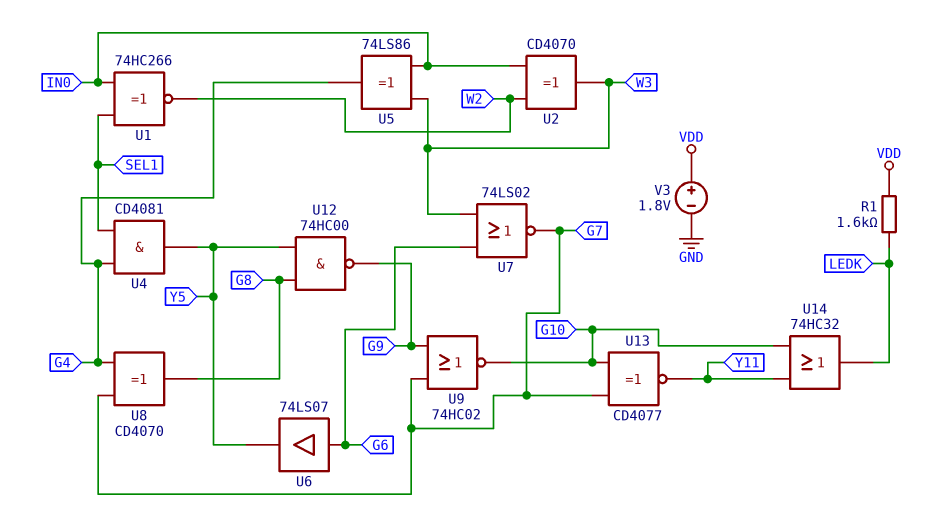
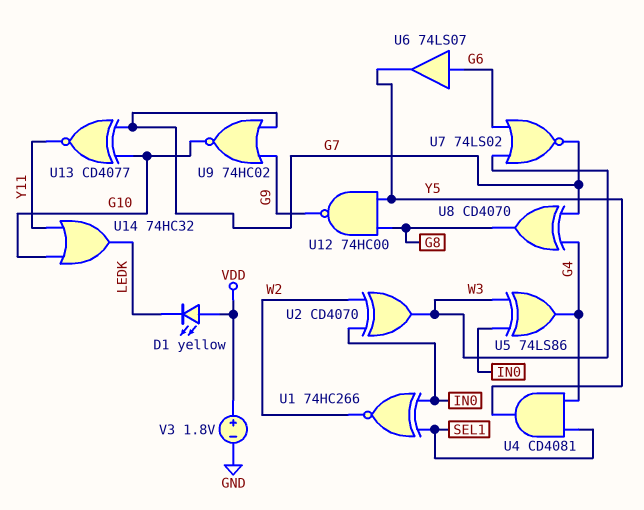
D1: none -> LED yellow (A VDD, K LEDK)
R1: 1.6k (LEDK, VDD) -> none

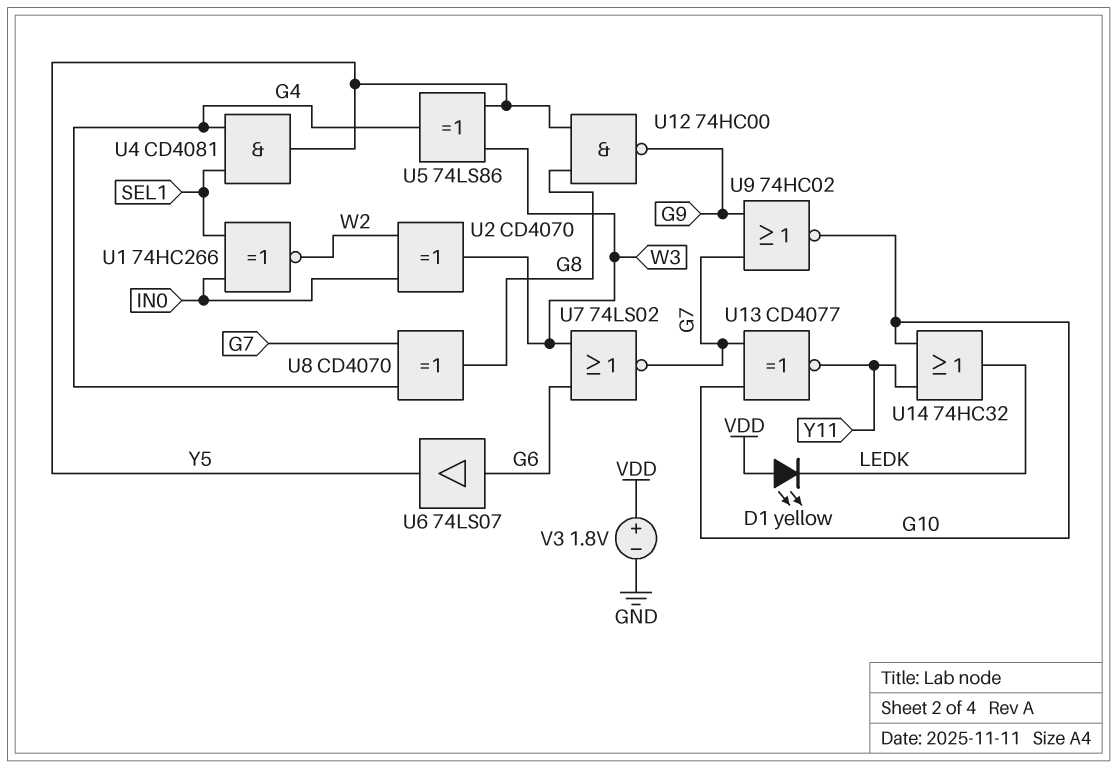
U5: XOR 74LS86 (in IN0, in W3, out G4) -> XOR 74LS86 (in W3, in Y5, out G4)

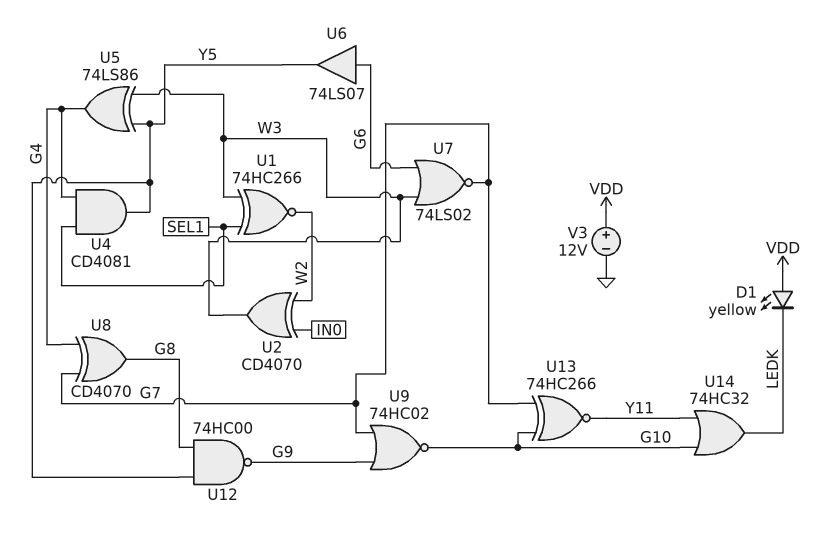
U1: XNOR 74HC266 (in IN0, in SEL1, out W2) -> XNOR 74HC266 (in SEL1, in W3, out W2)
U13: XNOR CD4077 (in G7, in G10, out Y11) -> XNOR 74HC266 (in G7, in G10, out Y11)
V3: 1.8V (plus VDD, minus GND) -> 12V (plus VDD, minus GND)

